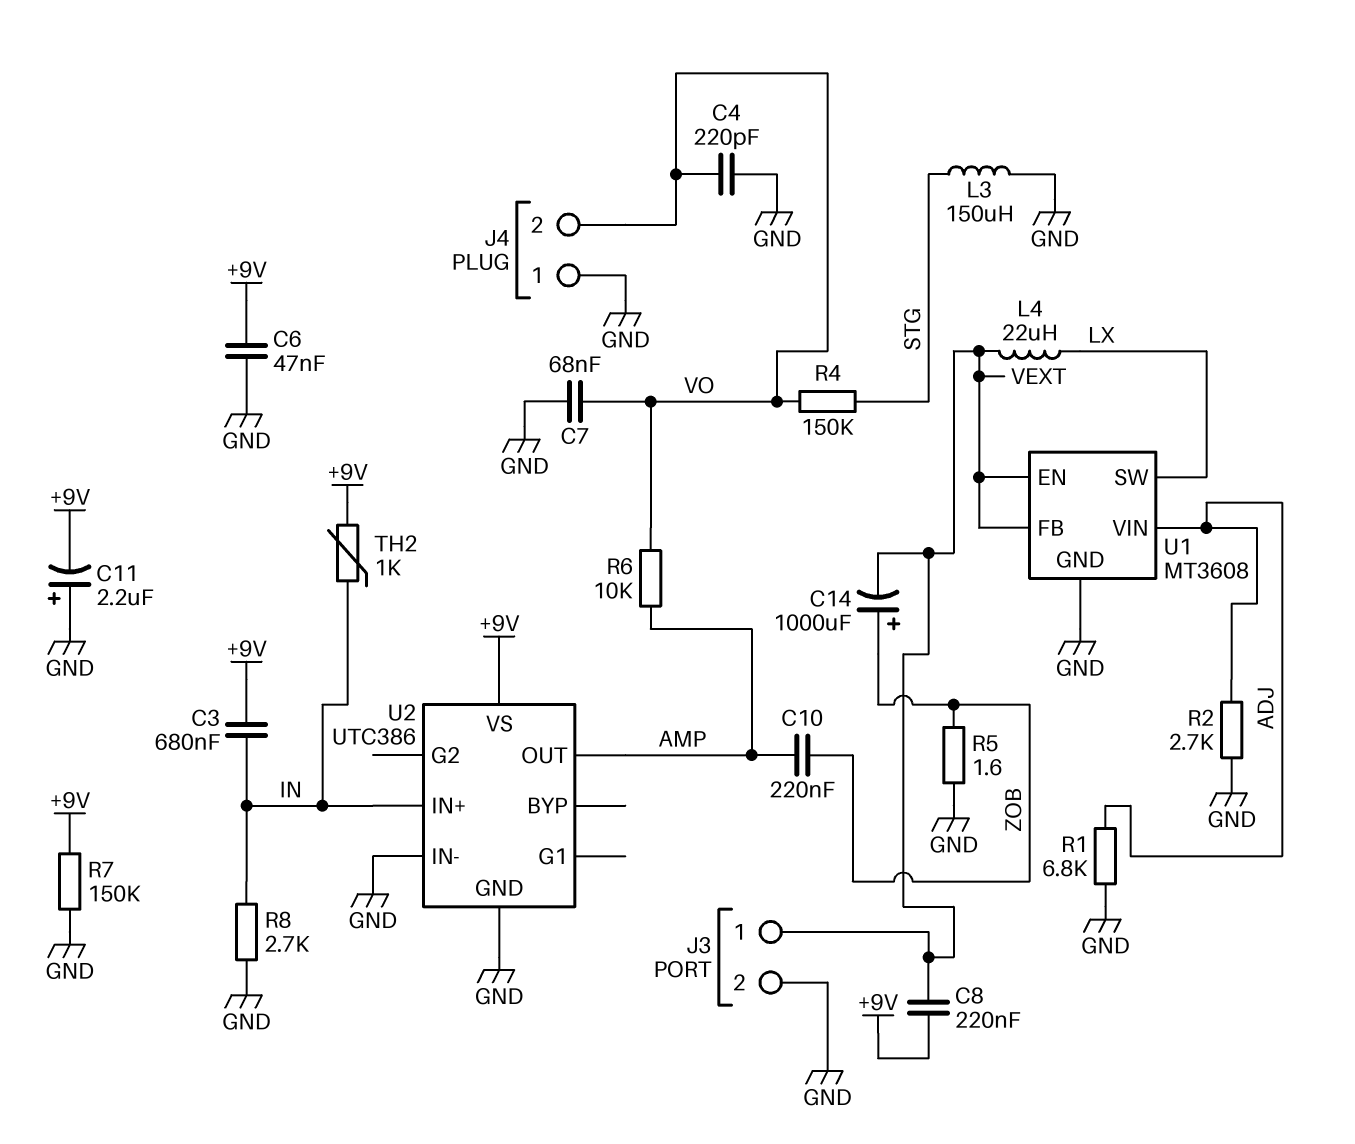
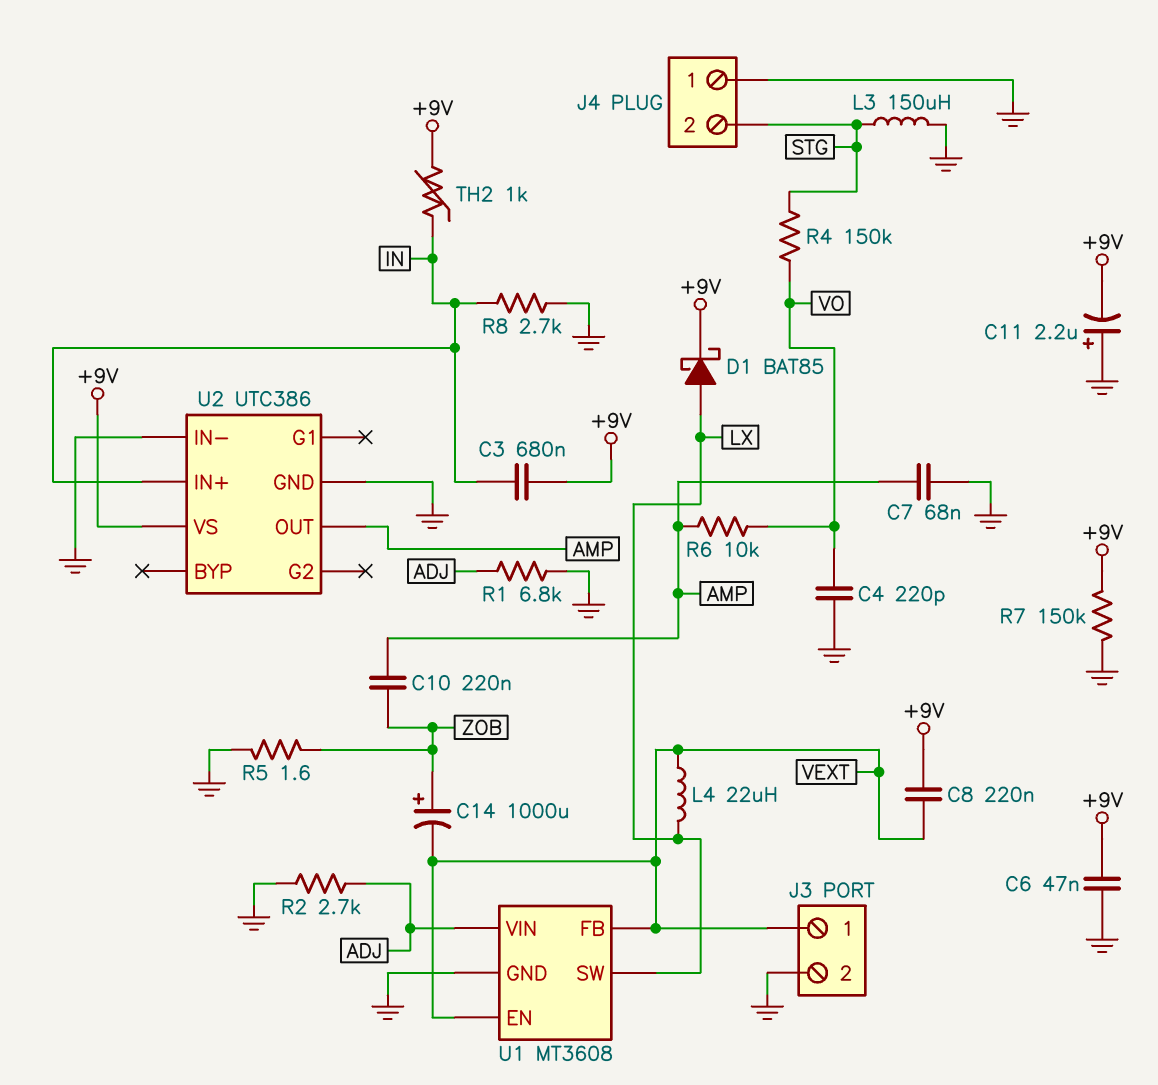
C7: 68nF (GND, VO) -> 68nF (AMP, GND)
D1: none -> schottky BAT85 (A LX, K +9V)
J4 pin 2: VO -> STG

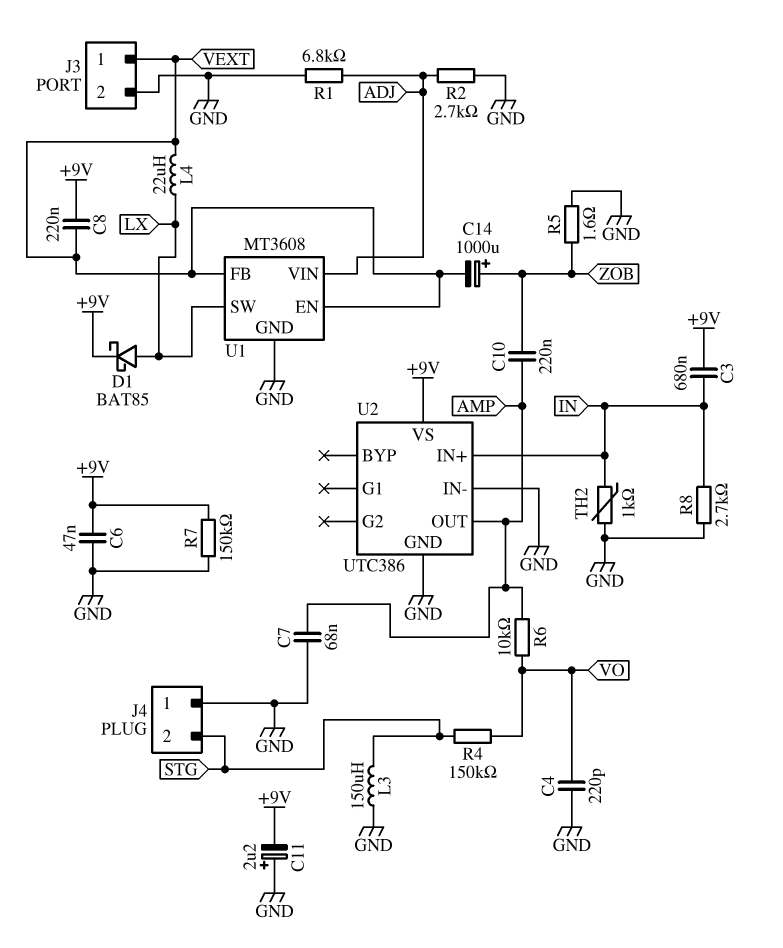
TH2: 1k (+9V, IN) -> 1k (GND, IN)

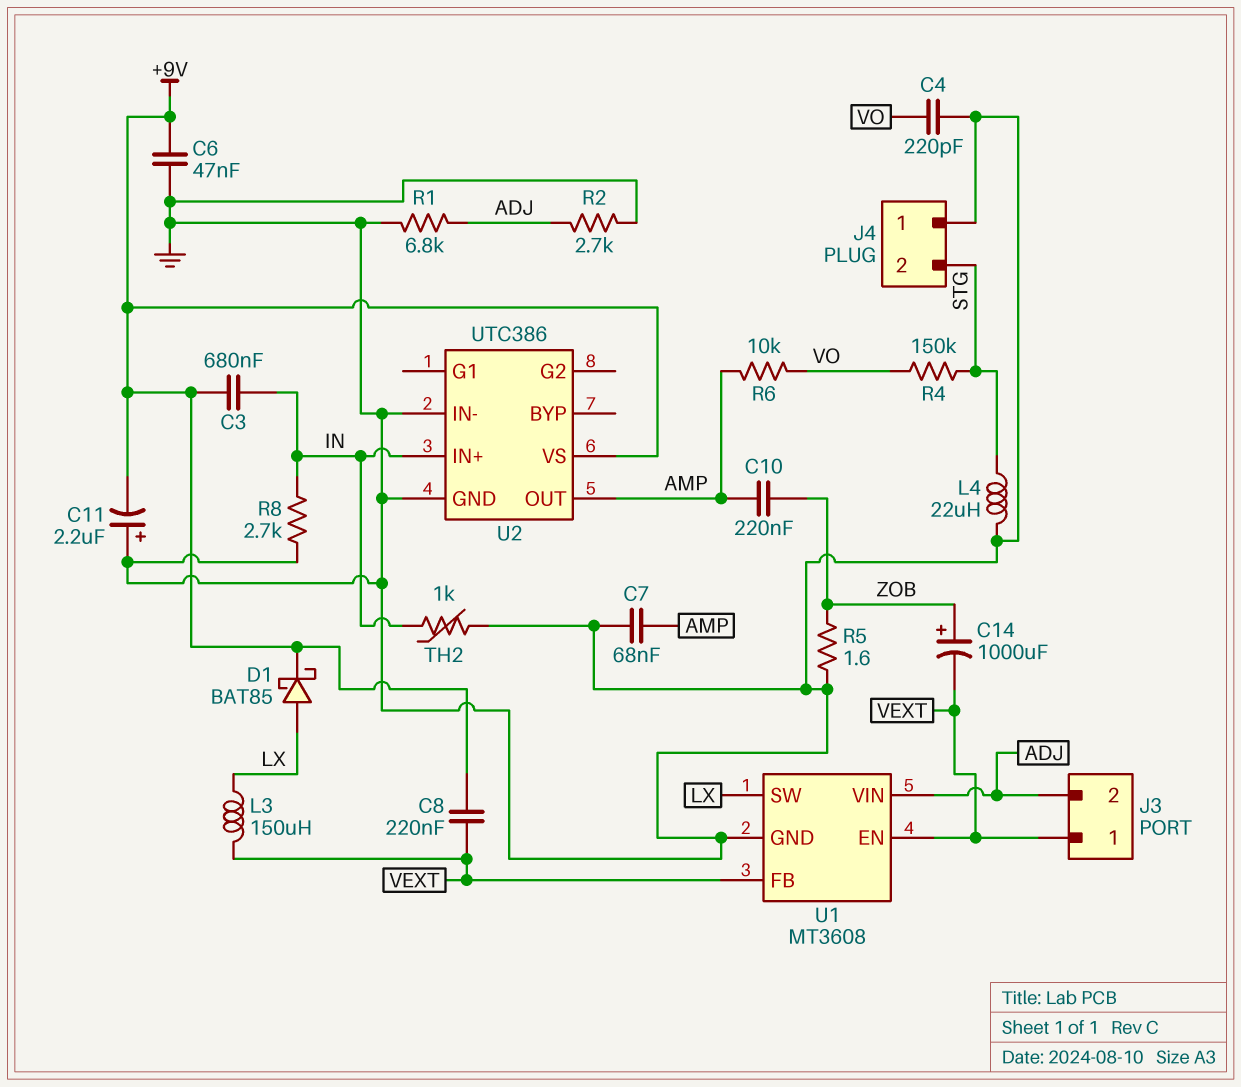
J3 pin 2: GND -> ADJ
L3: 150uH (GND, STG) -> 150uH (LX, VEXT)
L4: 22uH (LX, VEXT) -> 22uH (GND, STG)
R7: 150k (+9V, GND) -> none

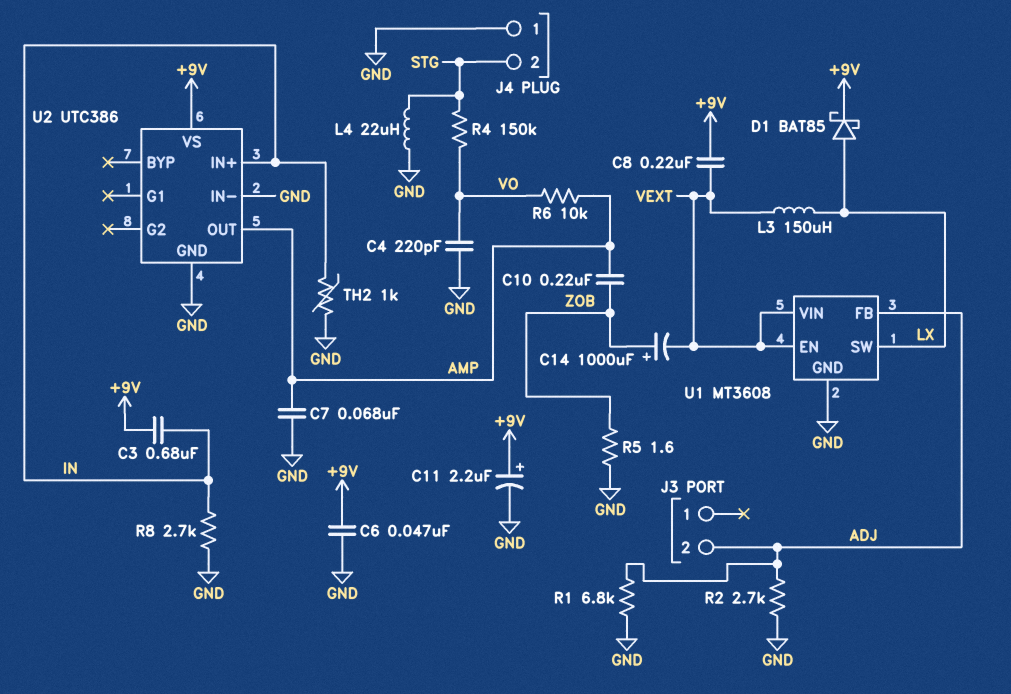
C11: 2.2uF (plus GND, minus +9V) -> 2.2uF (plus +9V, minus GND)
J3 pin 1: VEXT -> none
U1 pin FB: VEXT -> ADJ
U1 pin VIN: ADJ -> VEXT

